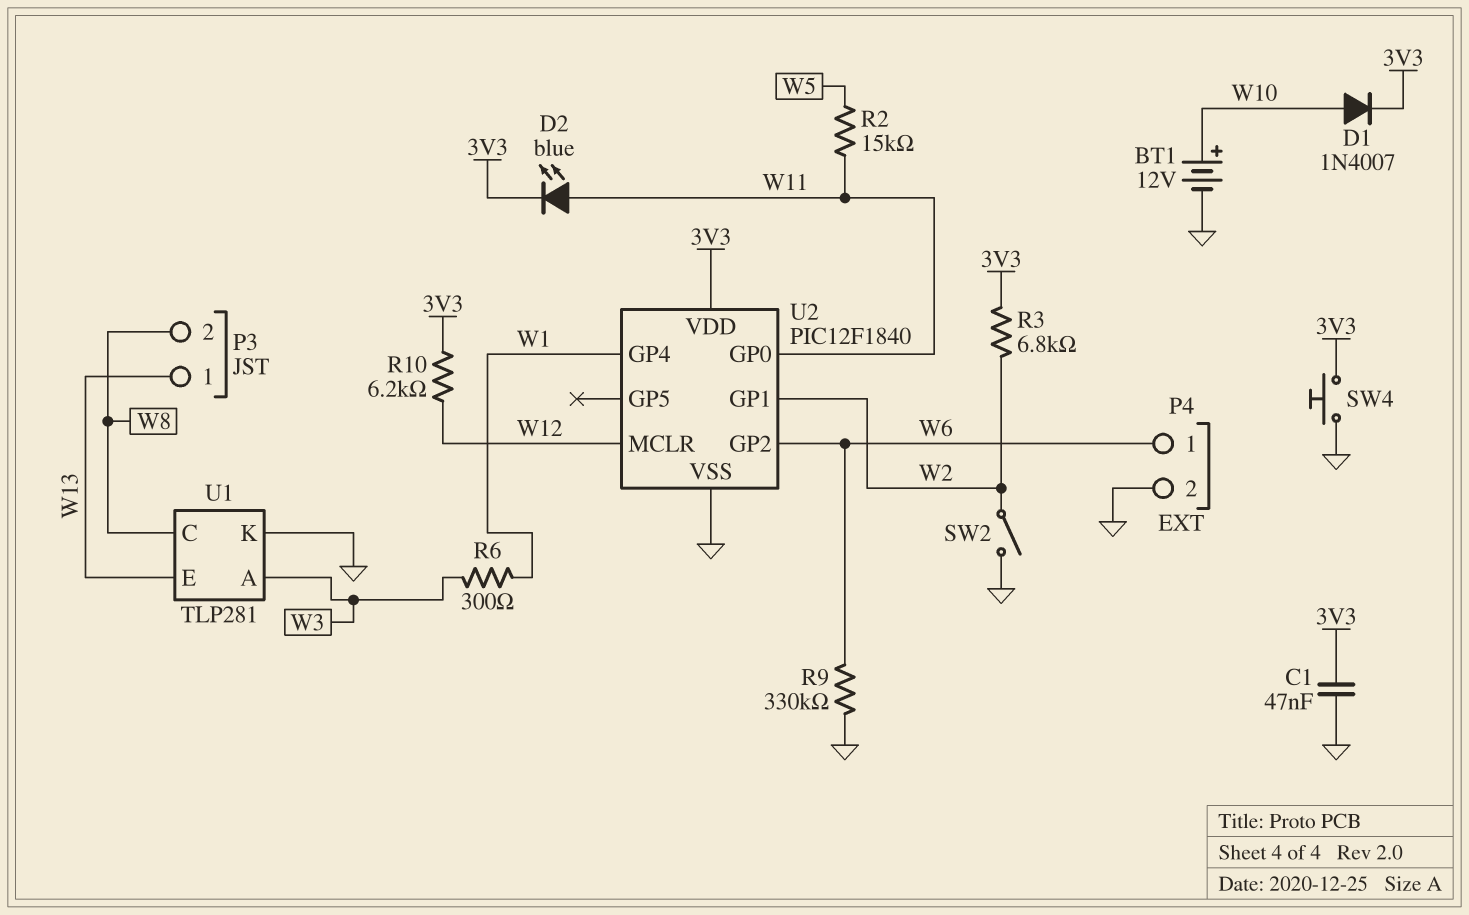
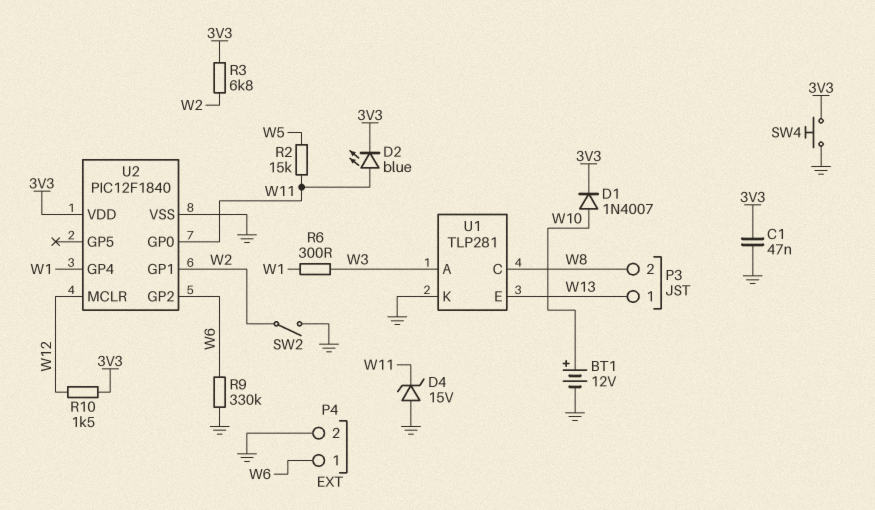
D4: none -> zener 15V (A GND, K W11)
R10: 6.2k (3V3, W12) -> 1.5k (3V3, W12)

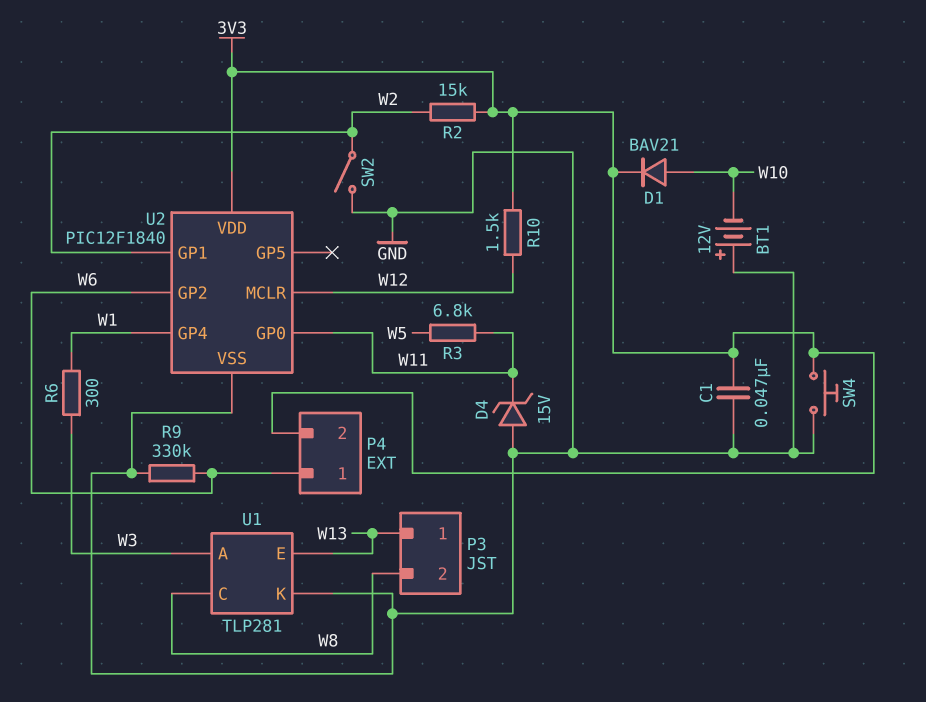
BT1: 12V (plus W10, minus GND) -> 12V (plus GND, minus W10)
D1: diode 1N4007 (A W10, K 3V3) -> diode BAV21 (A W10, K 3V3)
D2: LED blue (A W11, K 3V3) -> none
P4 pin 2: GND -> 3V3
R2: 15k (W5, W11) -> 15k (3V3, W2)
R3: 6.8k (3V3, W2) -> 6.8k (W5, W11)

